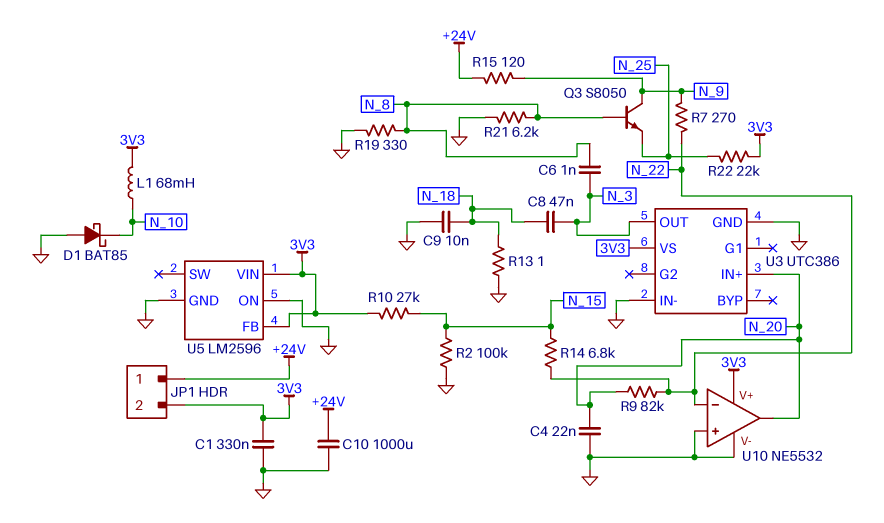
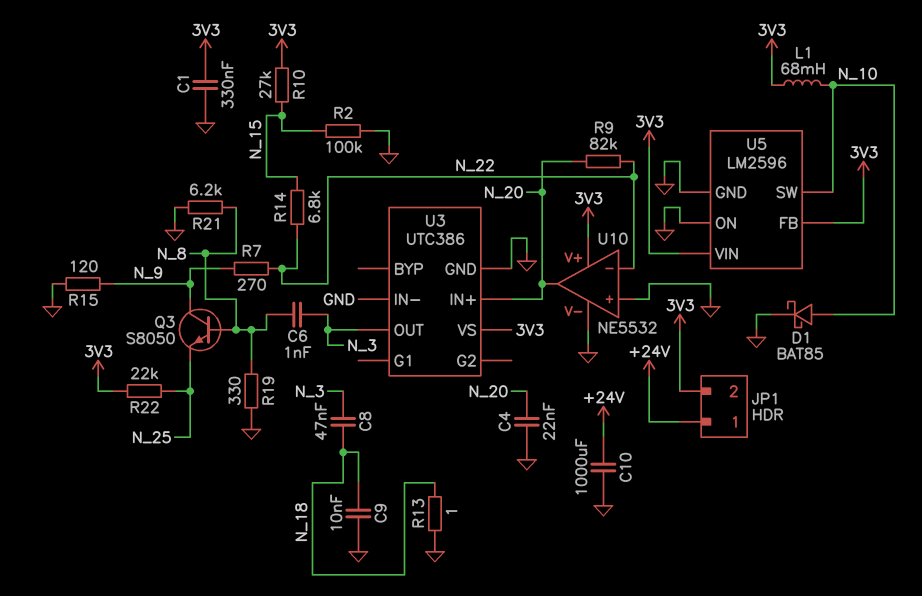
D1: schottky BAT85 (A GND, K N_10) -> schottky BAT85 (A N_10, K GND)
R15: 120 (+24V, N_9) -> 120 (GND, N_9)
U5 pin SW: none -> N_10

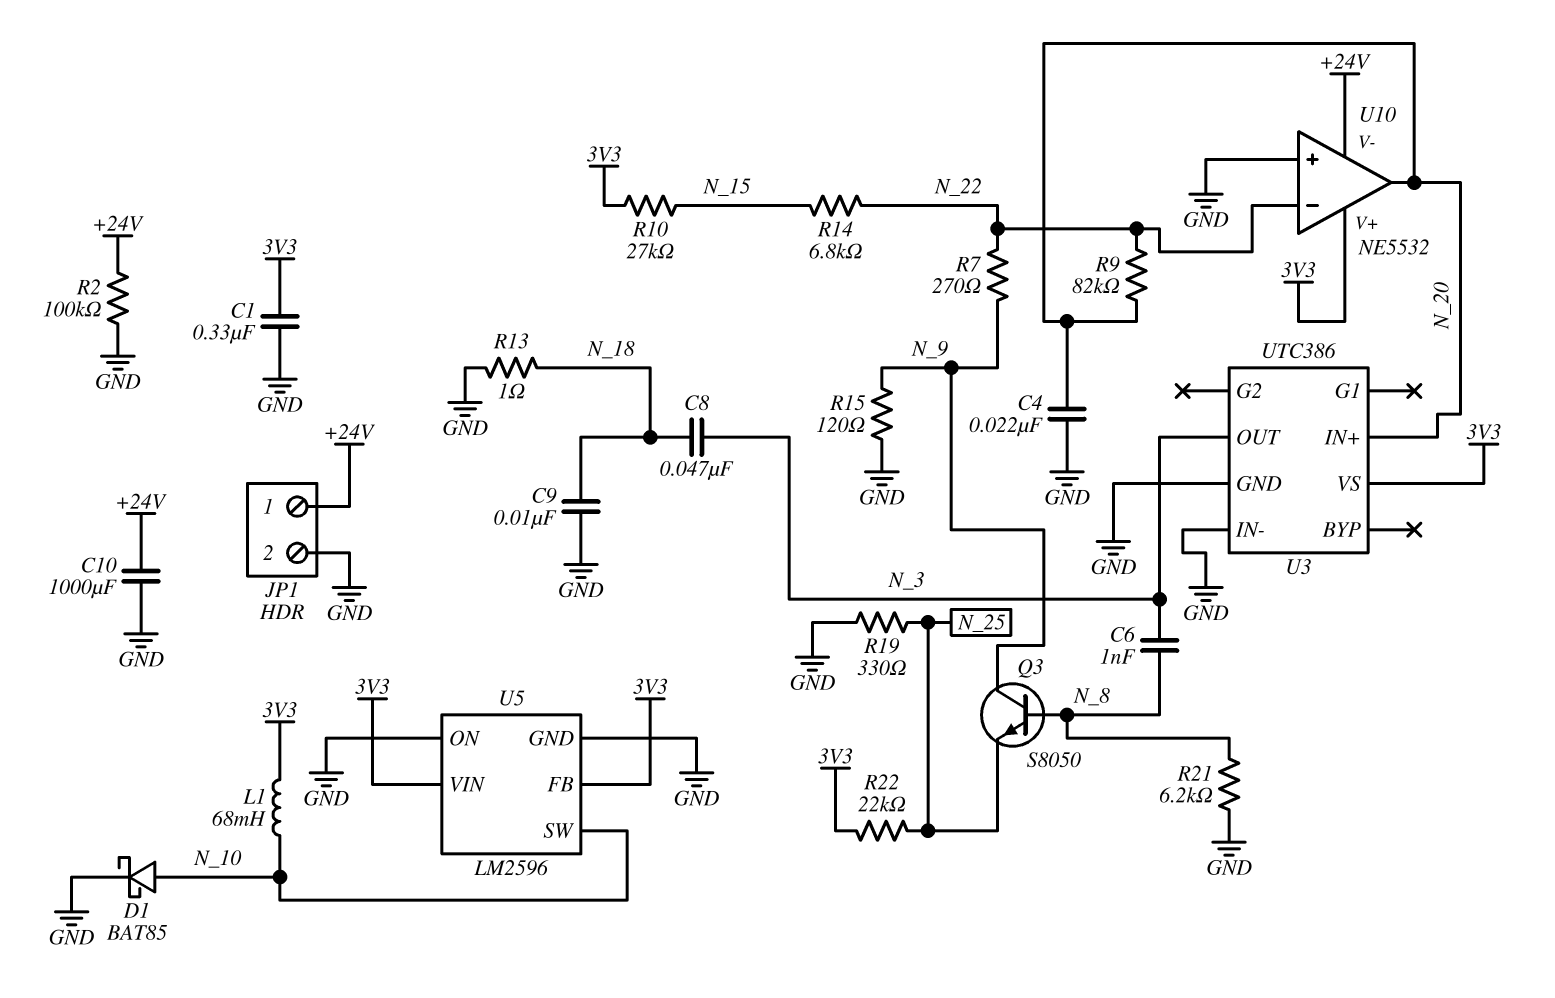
JP1 pin 2: 3V3 -> GND
R2: 100k (GND, N_15) -> 100k (+24V, GND)
R19: 330 (GND, N_8) -> 330 (GND, N_25)
U10 pin V-: GND -> +24V

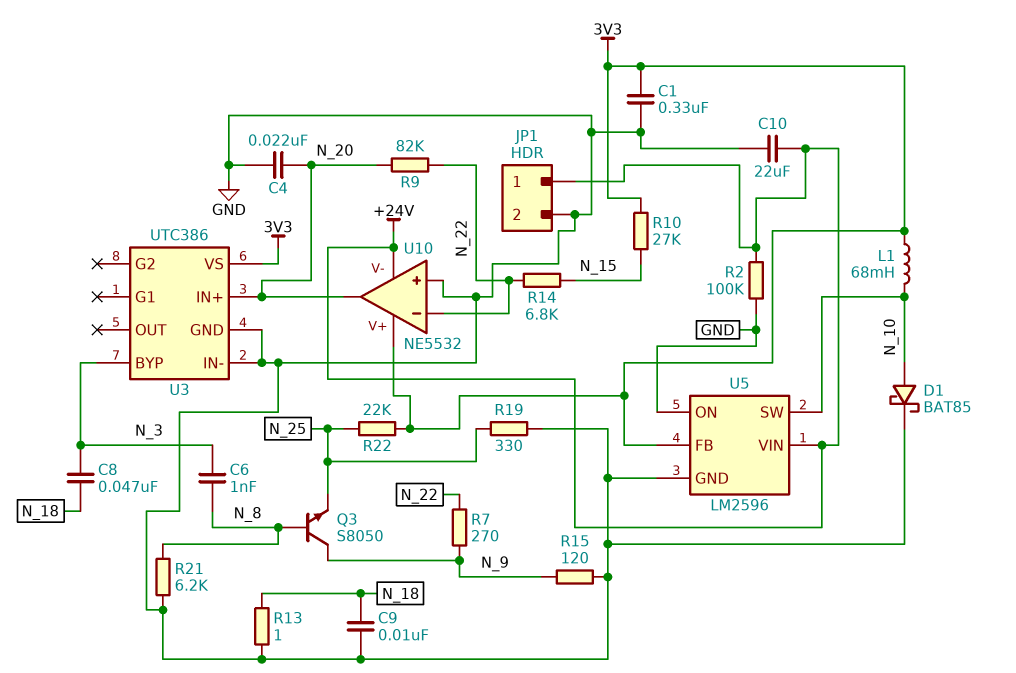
C10: 1000uF (+24V, GND) -> 22uF (+24V, GND)
U3 pin BYP: none -> N_3
U3 pin OUT: N_3 -> none
U5 pin VIN: 3V3 -> +24V

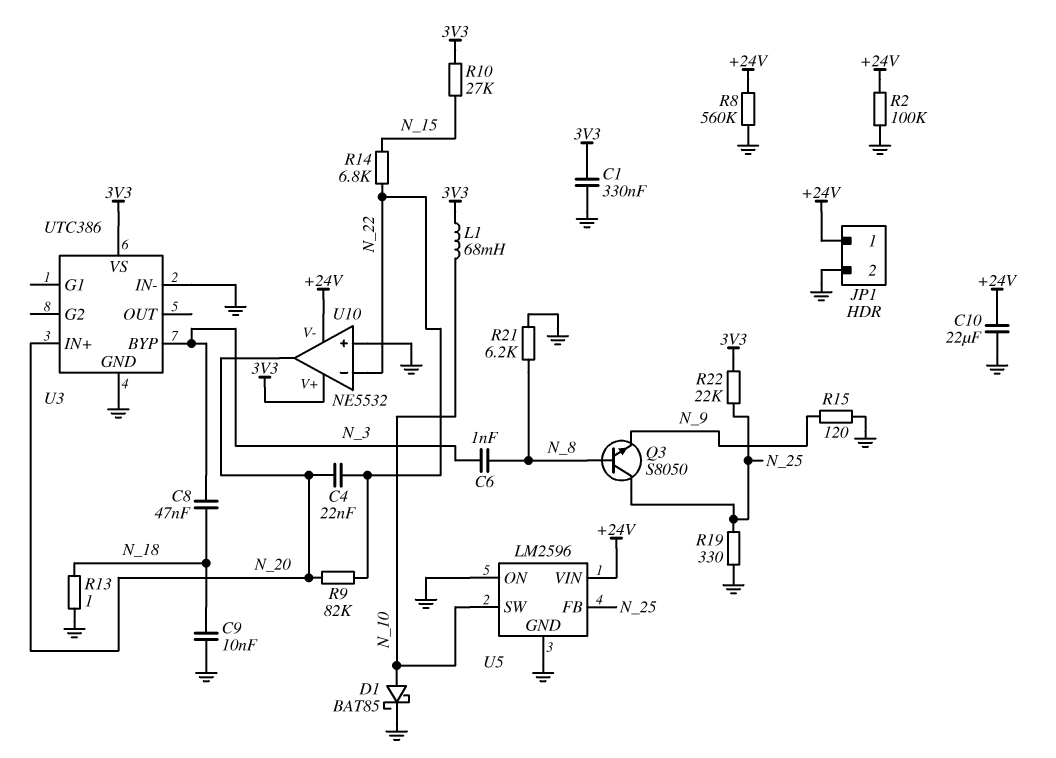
C4: 22nF (GND, N_20) -> 22nF (N_20, N_22)
Q3: NPN S8050 (B N_8, C N_9, E N_25) -> NPN S8050 (B N_8, C N_25, E N_9)
R7: 270 (N_9, N_22) -> none
R8: none -> 560k (+24V, GND)
U5 pin FB: 3V3 -> N_25

